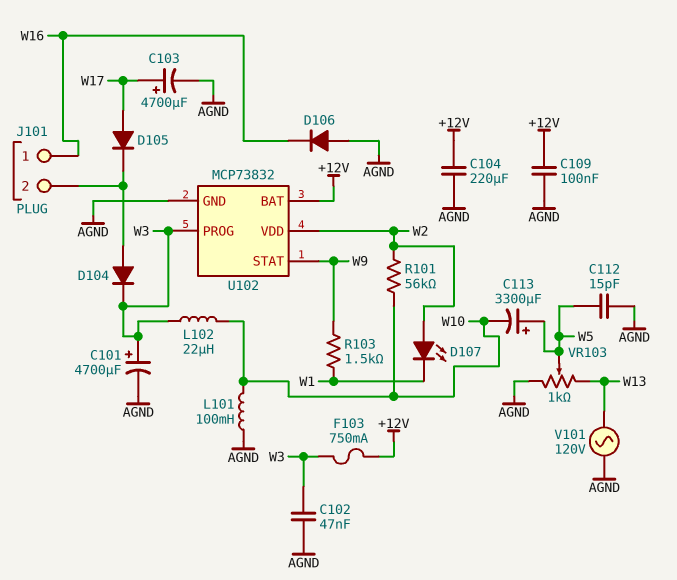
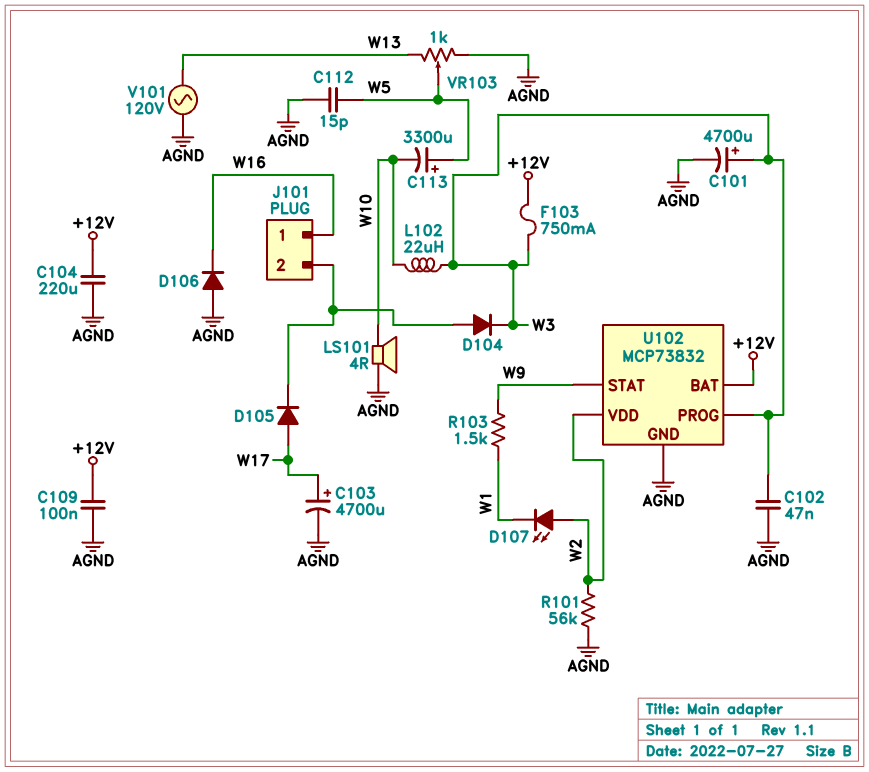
L101: 100mH (AGND, W10) -> none
LS101: none -> speaker 4R (AGND, W10)
R101: 56k (W2, W10) -> 56k (AGND, W2)

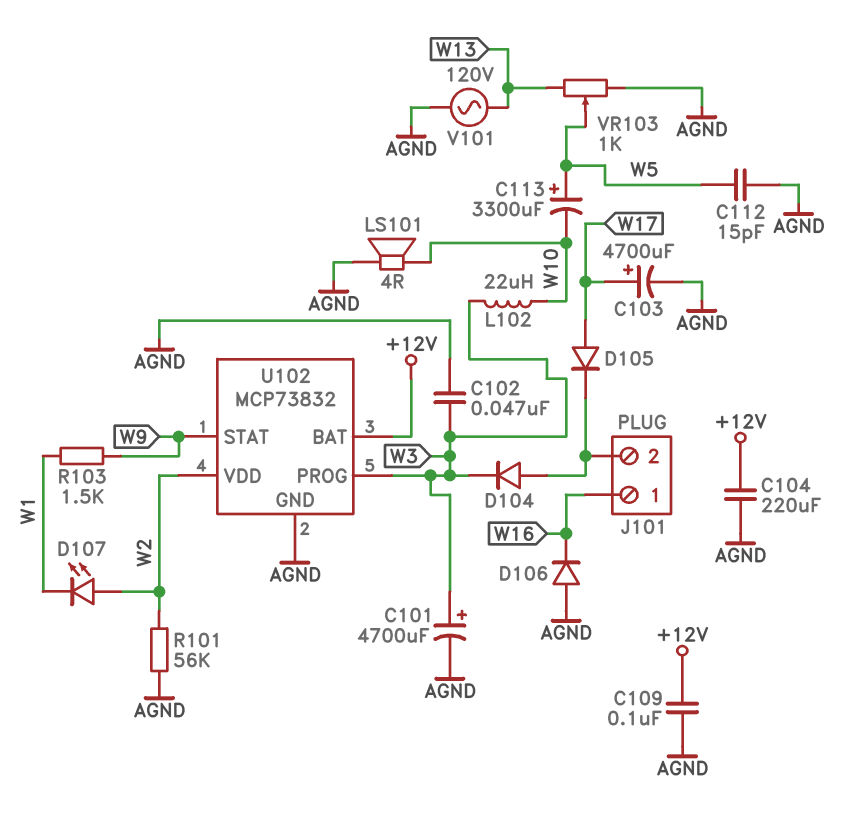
F103: 750mA (+12V, W3) -> none

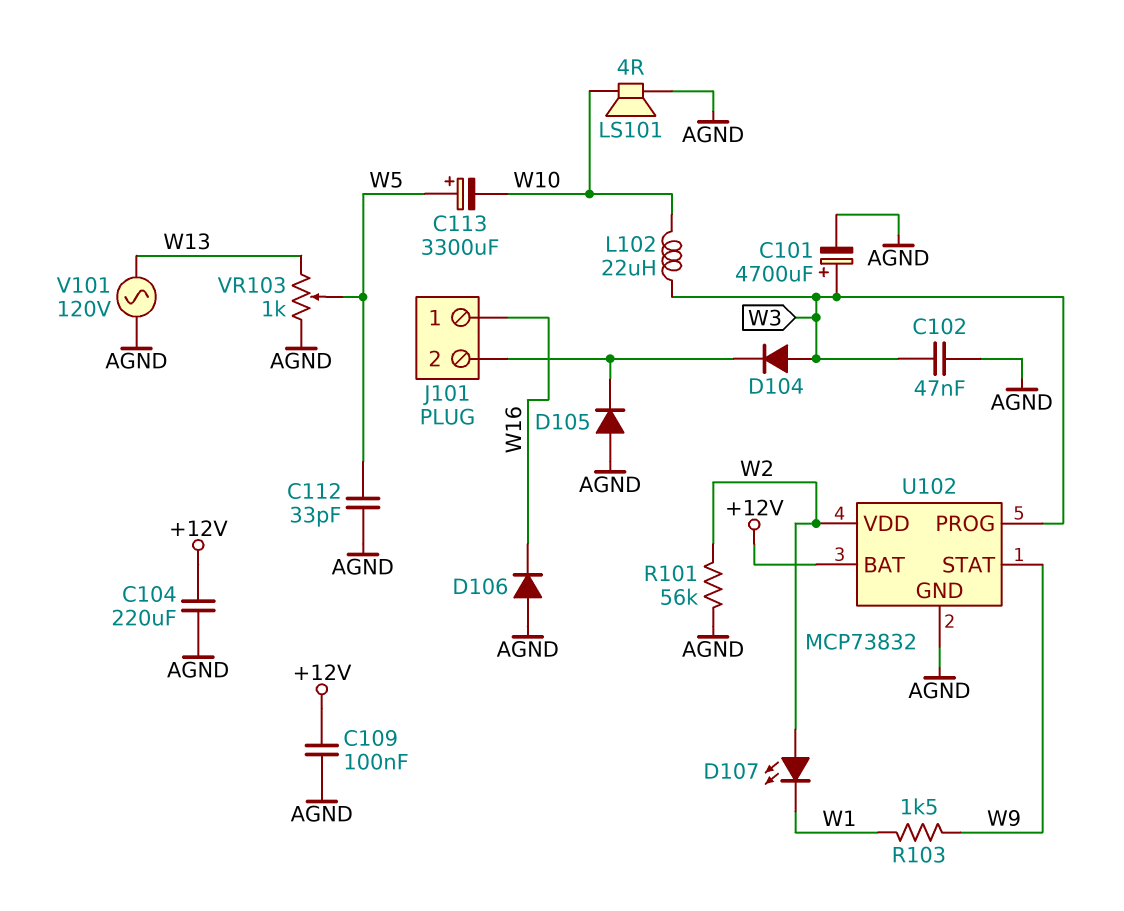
C103: 4700uF (plus W17, minus AGND) -> none
C112: 15pF (AGND, W5) -> 33pF (AGND, W5)
D104: diode (A J101/2, K W3) -> diode (A W3, K J101/2)
D105: diode (A W17, K J101/2) -> diode (A AGND, K J101/2)

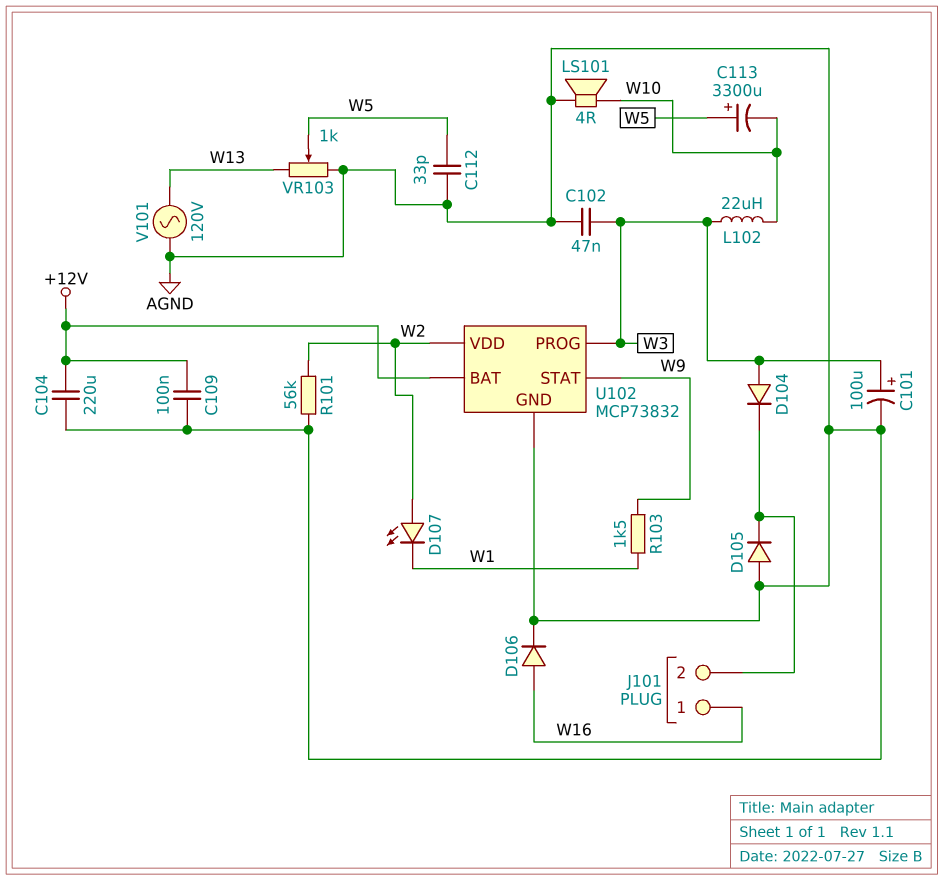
C101: 4700uF (plus W3, minus AGND) -> 100uF (plus W3, minus AGND)
D106: diode (A AGND, K W16) -> diode (A W16, K AGND)

